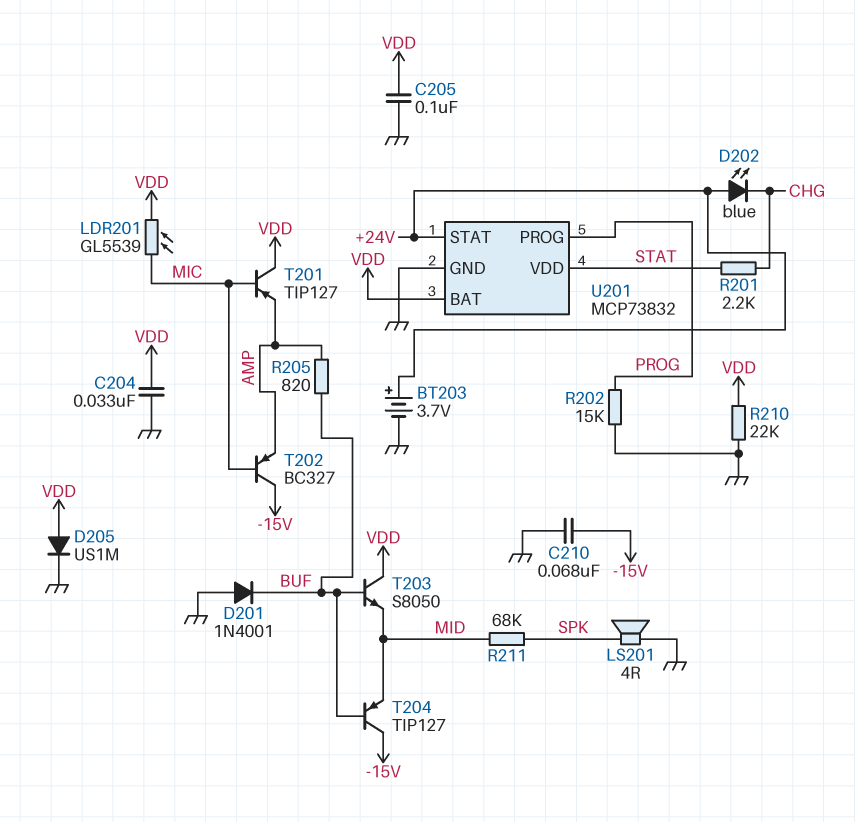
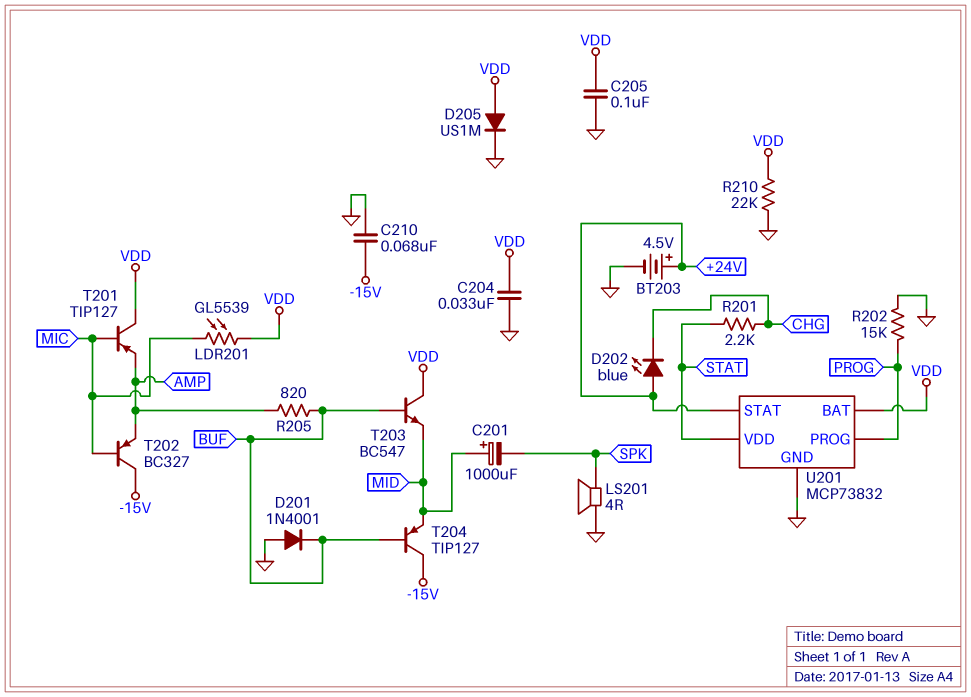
BT203: 3.7V (plus +24V, minus GND) -> 4.5V (plus +24V, minus GND)
C201: none -> 1000uF (plus MID, minus SPK)
R211: 68k (MID, SPK) -> none
T203: NPN S8050 (B BUF, C VDD, E MID) -> NPN BC547 (B BUF, C VDD, E MID)

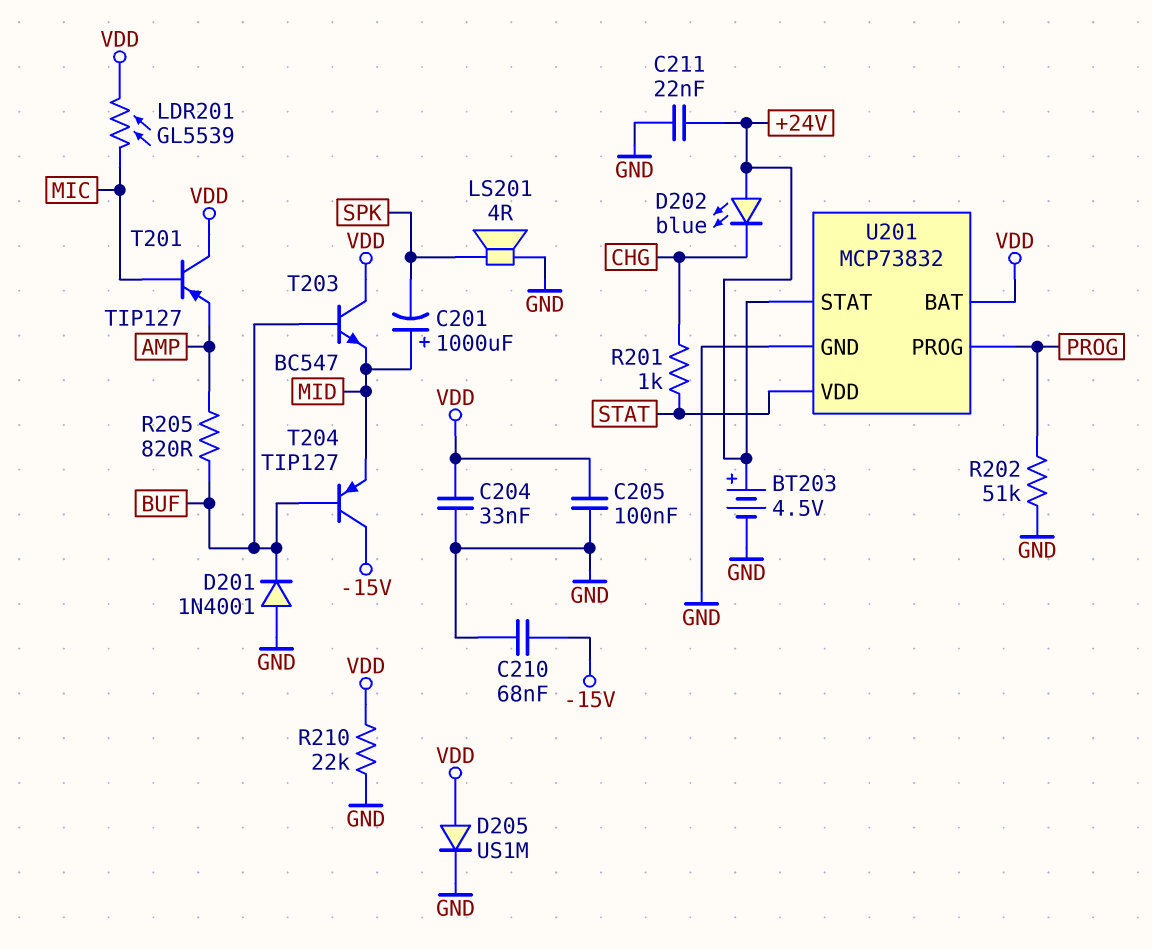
C211: none -> 22nF (+24V, GND)
R201: 2.2k (CHG, STAT) -> 1k (CHG, STAT)
R202: 15k (GND, PROG) -> 51k (GND, PROG)
T202: PNP BC327 (B MIC, C -15V, E AMP) -> none

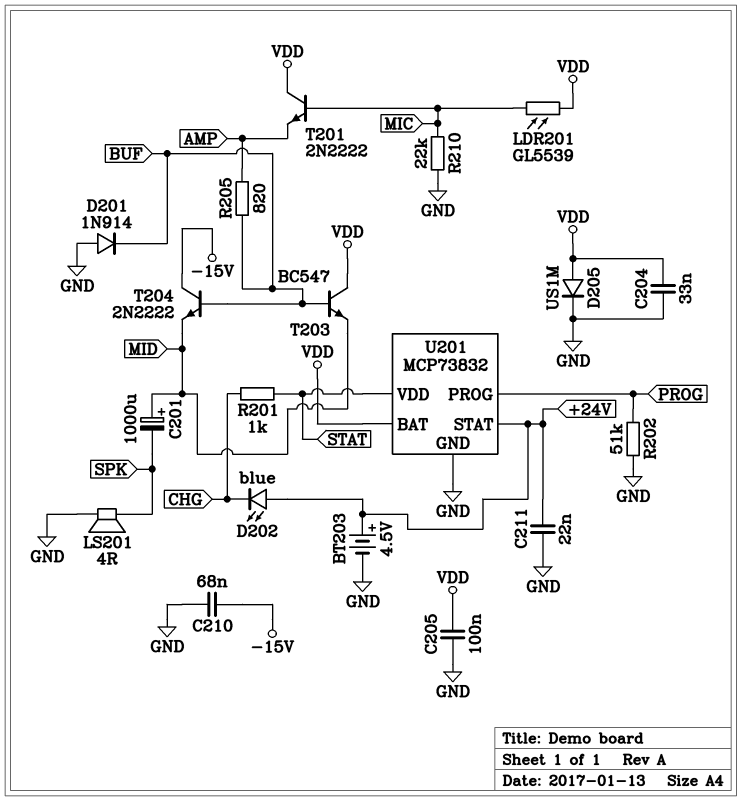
D201: diode 1N4001 (A GND, K BUF) -> diode 1N914 (A GND, K BUF)
R210: 22k (GND, VDD) -> 22k (GND, MIC)
T201: PNP TIP127 (B MIC, C VDD, E AMP) -> NPN 2N2222 (B MIC, C VDD, E AMP)
T204: PNP TIP127 (B BUF, C -15V, E MID) -> NPN 2N2222 (B BUF, C -15V, E MID)

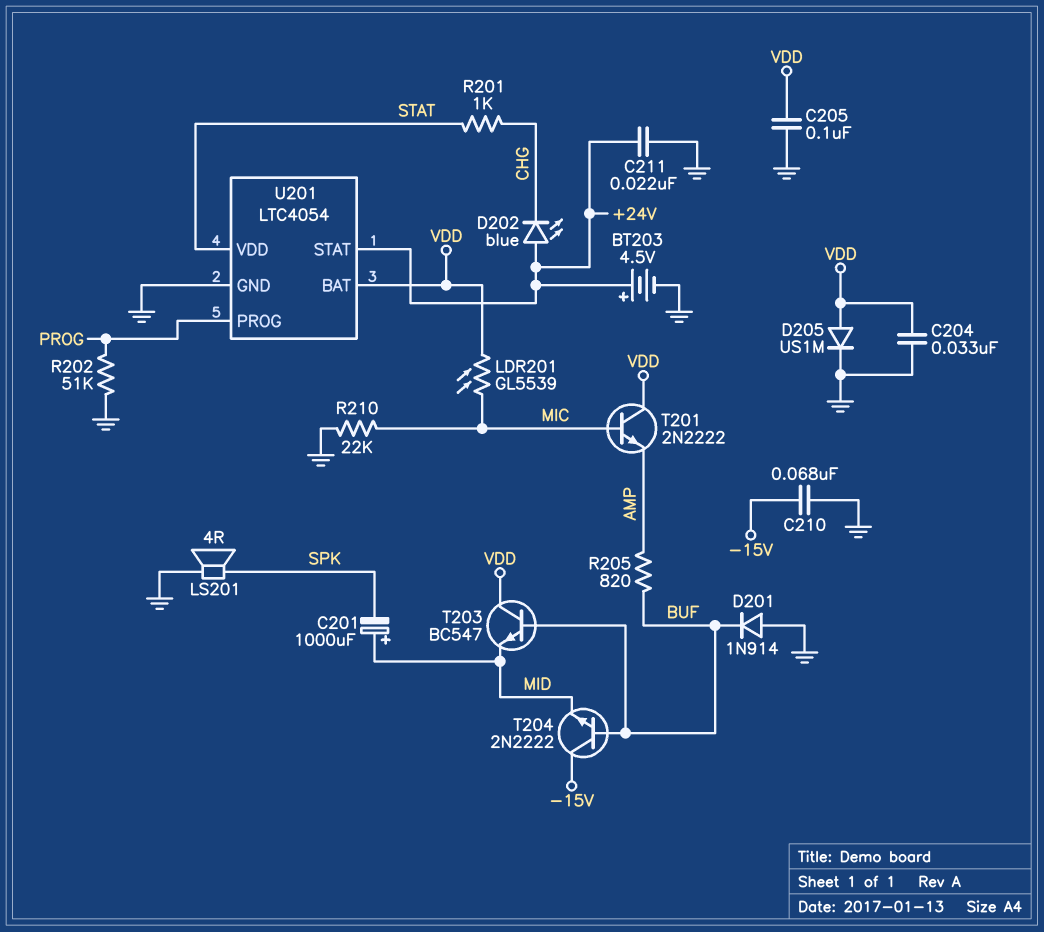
U201: MCP73832 -> LTC4054

